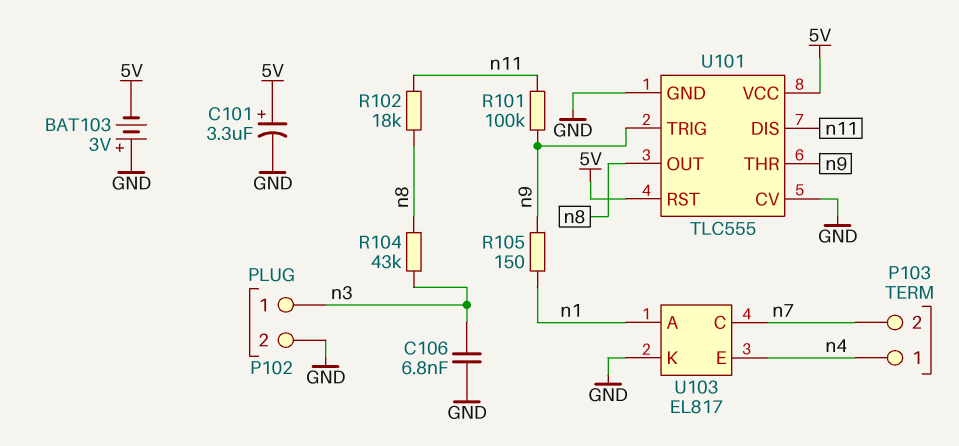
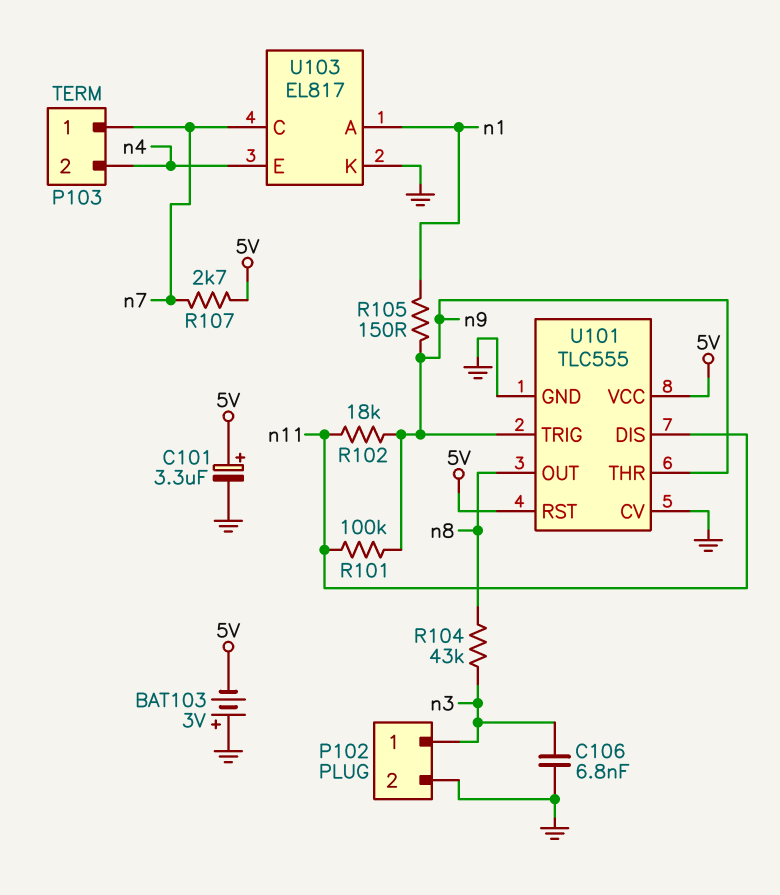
P103 pin 1: n4 -> n7
P103 pin 2: n7 -> n4
R102: 18k (n8, n11) -> 18k (n9, n11)
R107: none -> 2.7k (5V, n7)

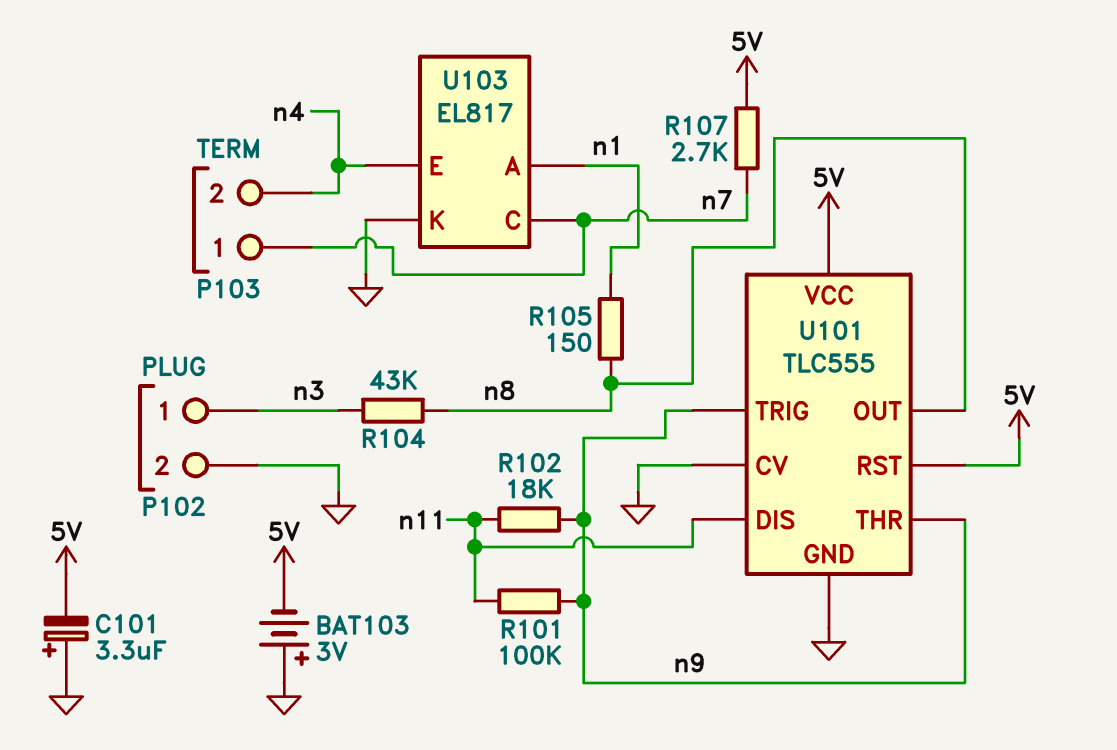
C101: 3.3uF (plus 5V, minus GND) -> 3.3uF (plus GND, minus 5V)
C106: 6.8nF (GND, n3) -> none
R105: 150 (n1, n9) -> 150 (n1, n8)

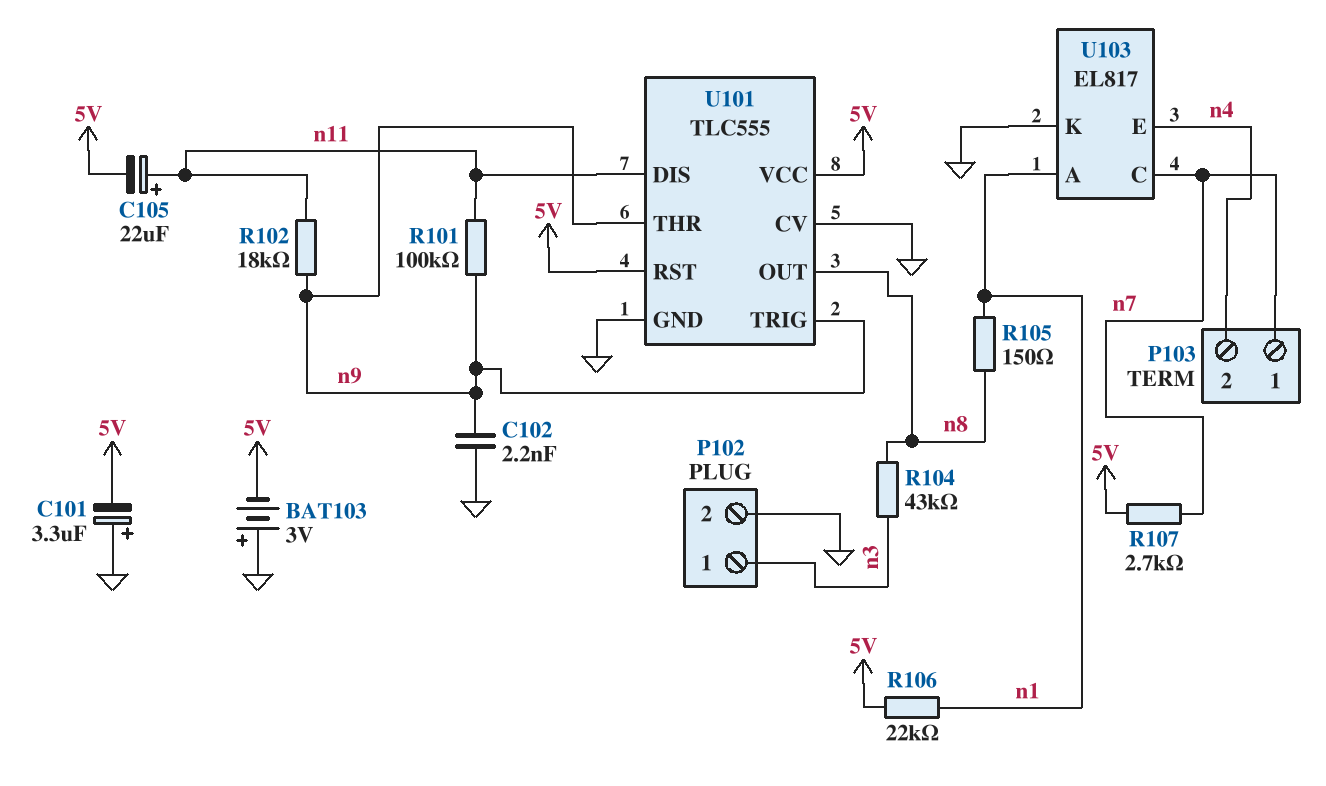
C102: none -> 2.2nF (GND, n9)
C105: none -> 22uF (plus n11, minus 5V)
R106: none -> 22k (5V, n1)

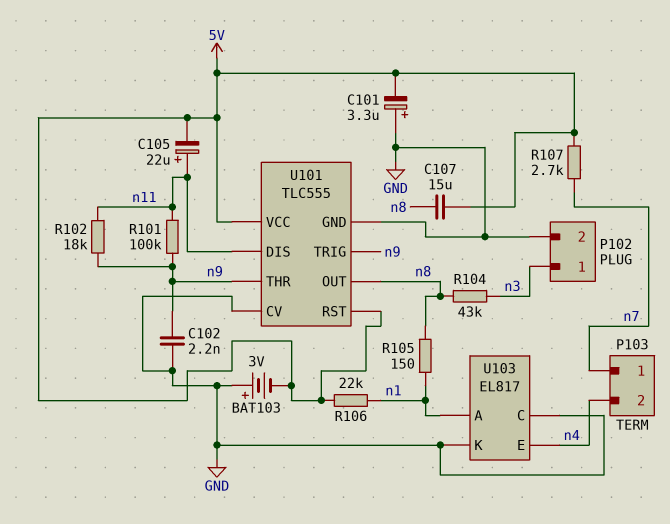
C107: none -> 15uF (5V, n8)
U103 pin C: n7 -> GND

